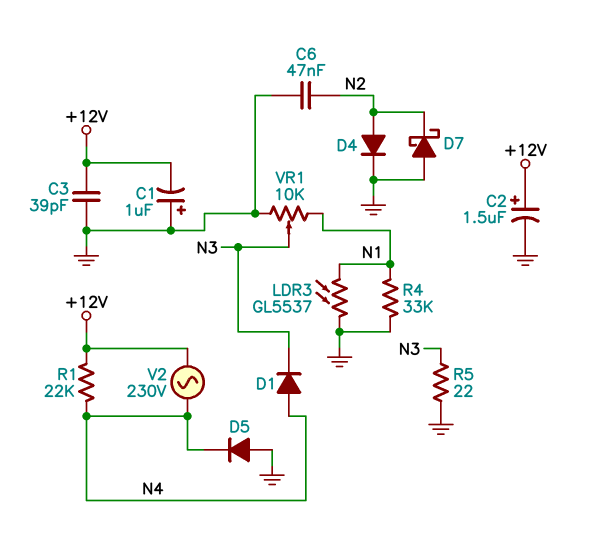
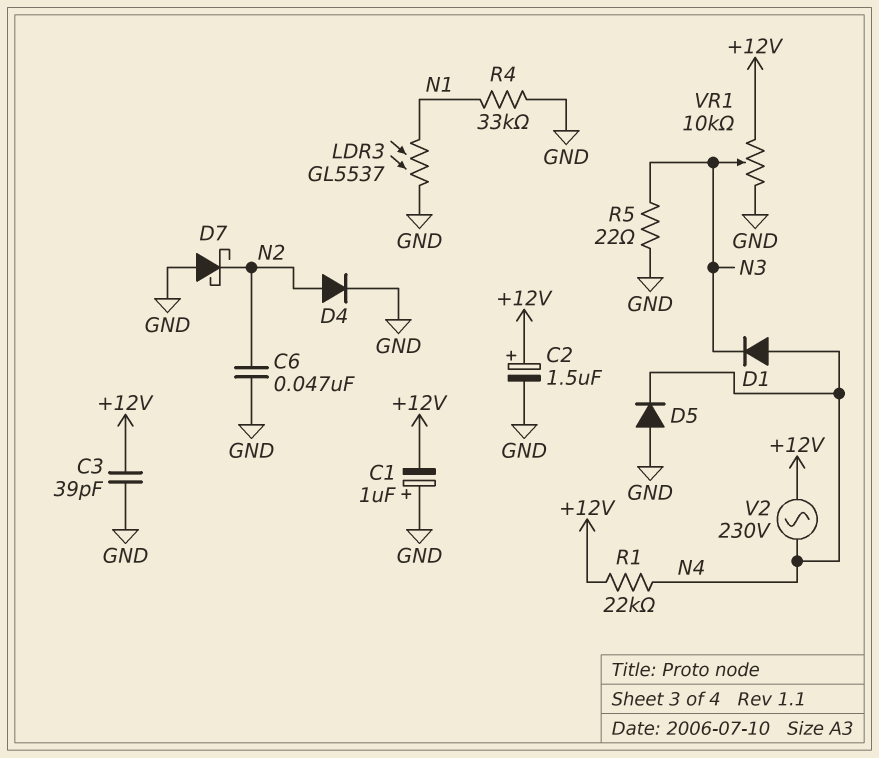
VR1: 10k (GND, N1, wiper N3) -> 10k (+12V, GND, wiper N3)

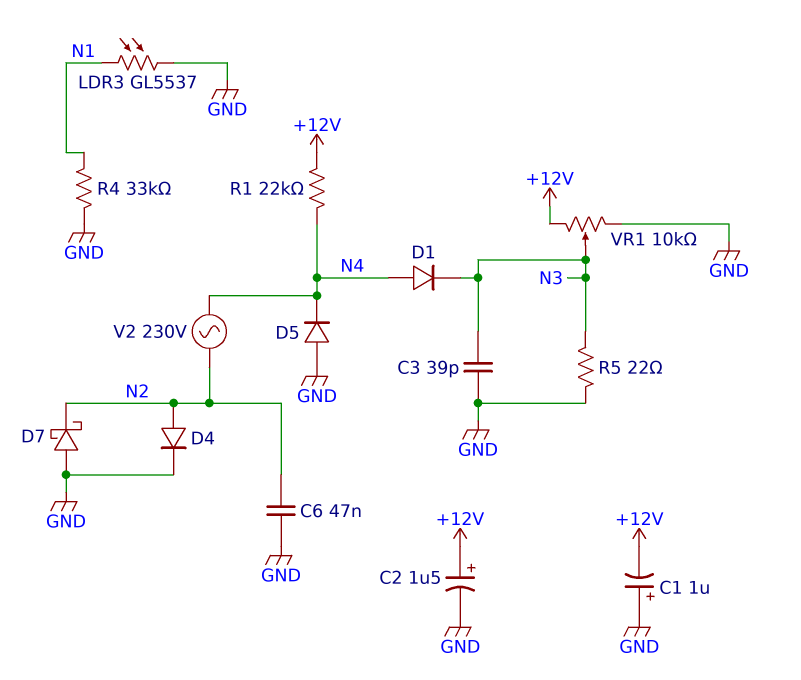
C3: 39pF (+12V, GND) -> 39pF (GND, N3)
V2: AC 230V (+12V, N4) -> AC 230V (N2, N4)

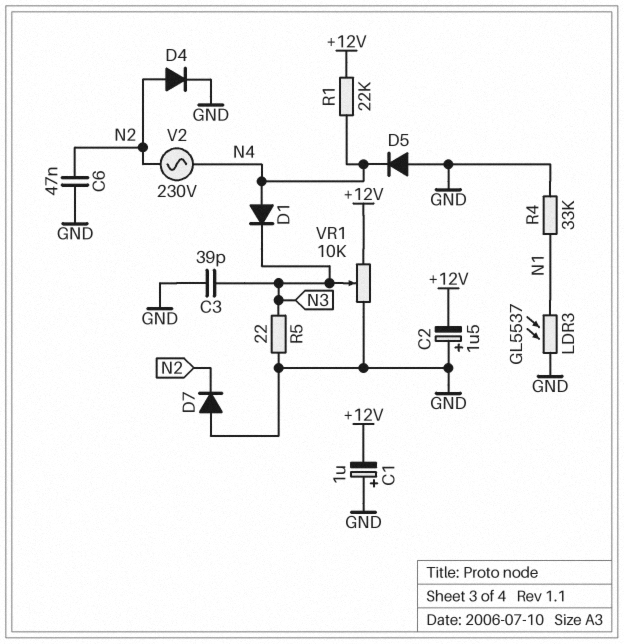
C2: 1.5uF (plus +12V, minus GND) -> 1.5uF (plus GND, minus +12V)
D7: schottky (A GND, K N2) -> diode (A GND, K N2)

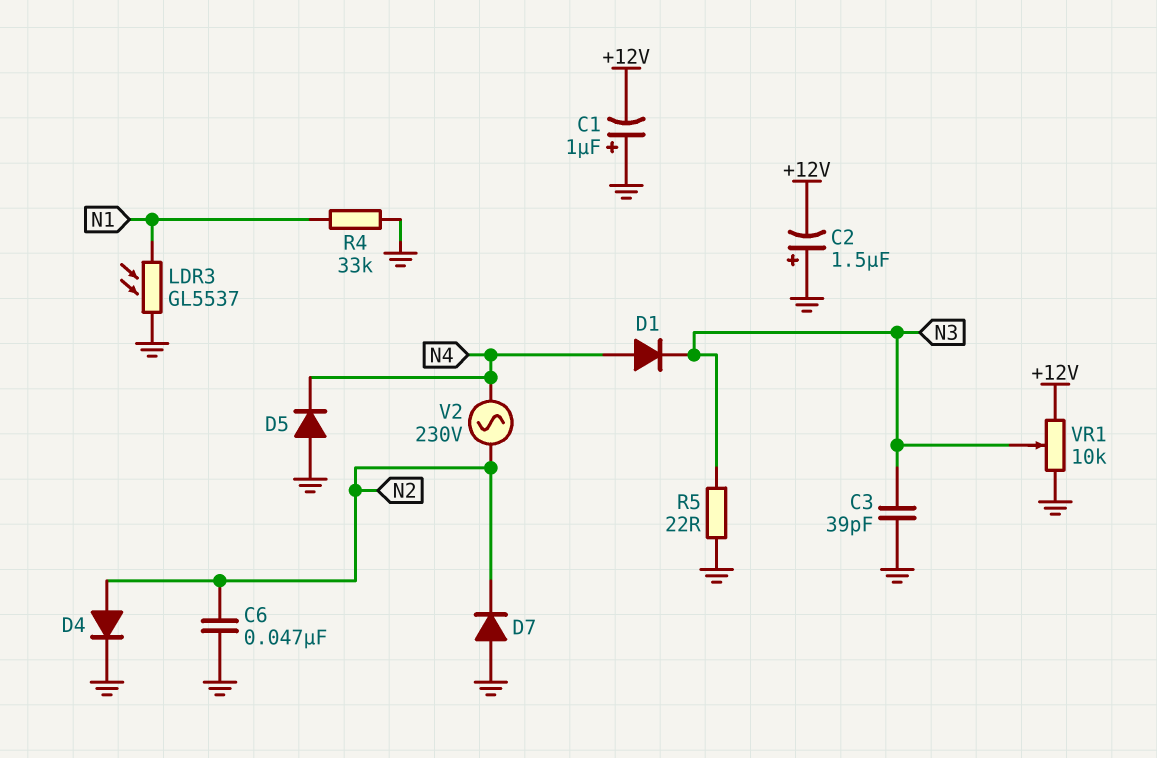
R1: 22k (+12V, N4) -> none

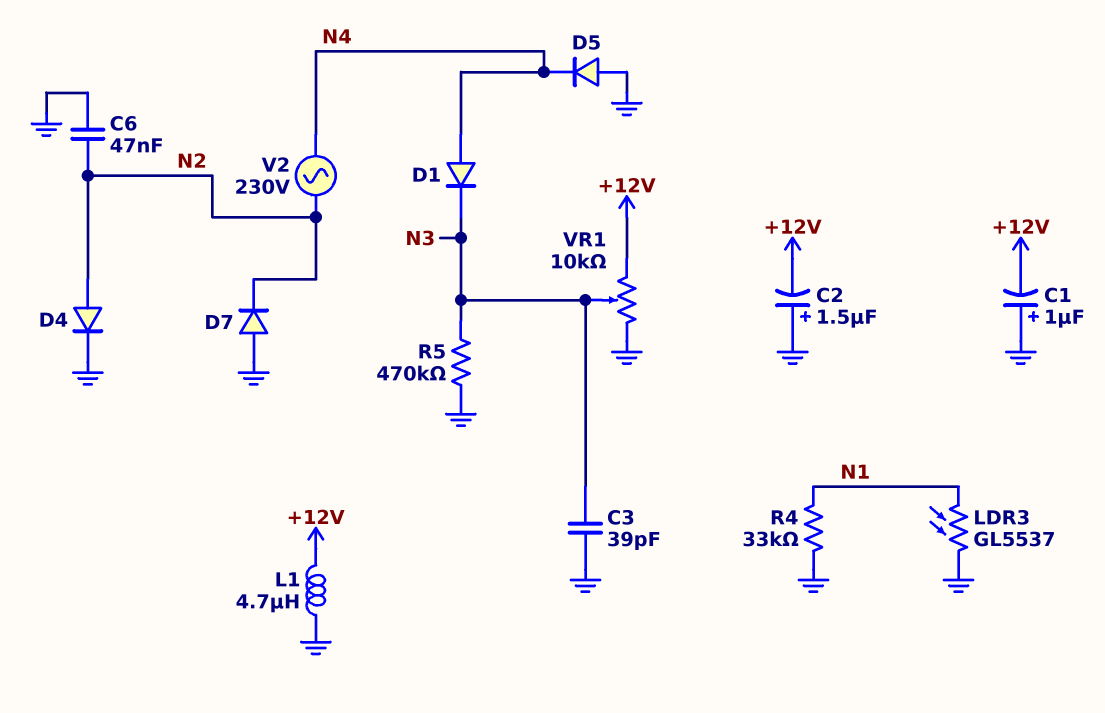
L1: none -> 4.7uH (+12V, GND)
R5: 22 (GND, N3) -> 470k (GND, N3)

